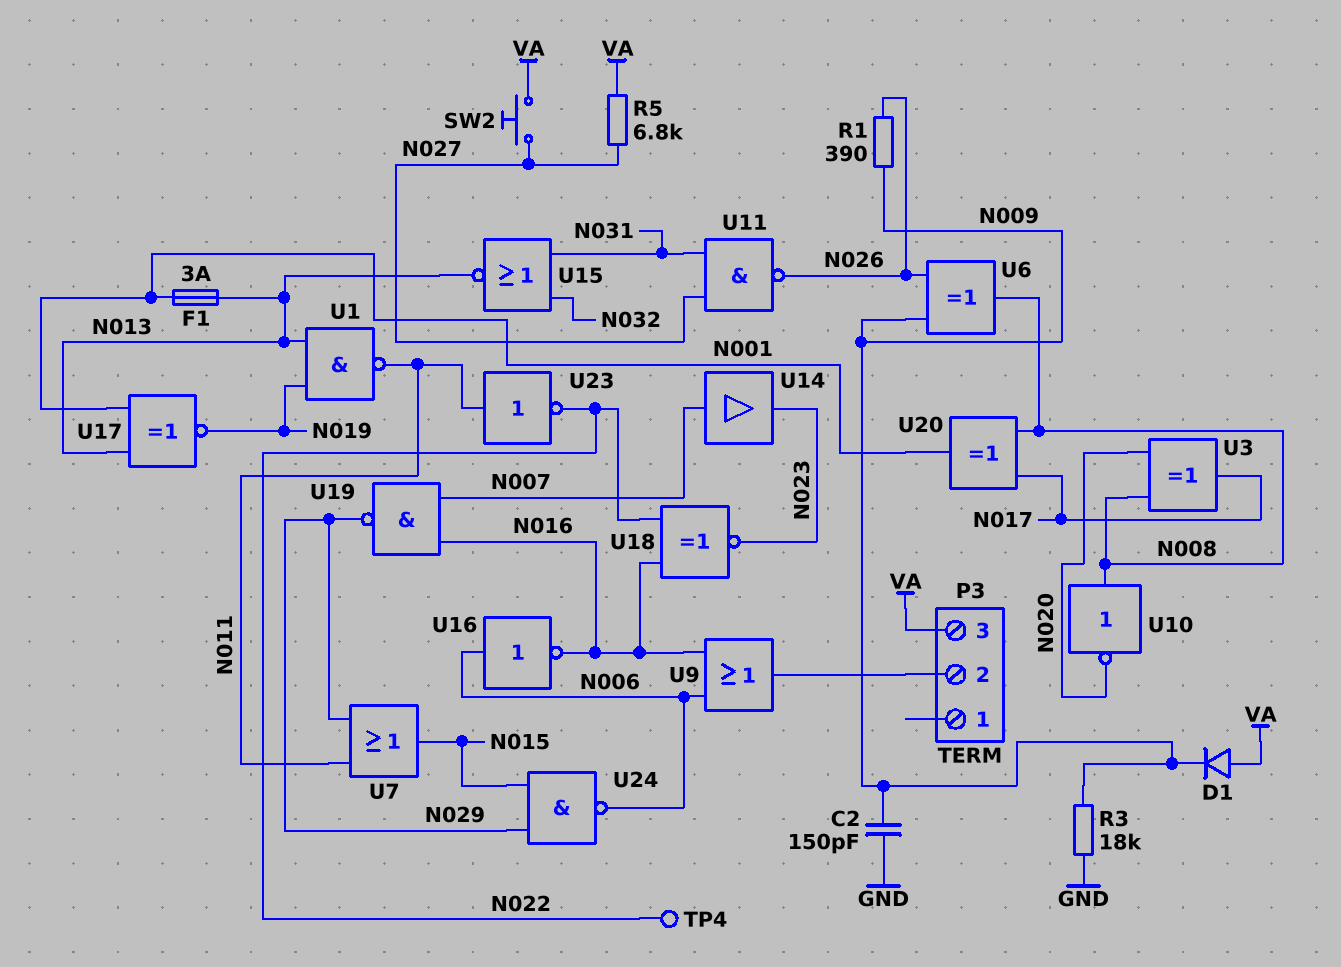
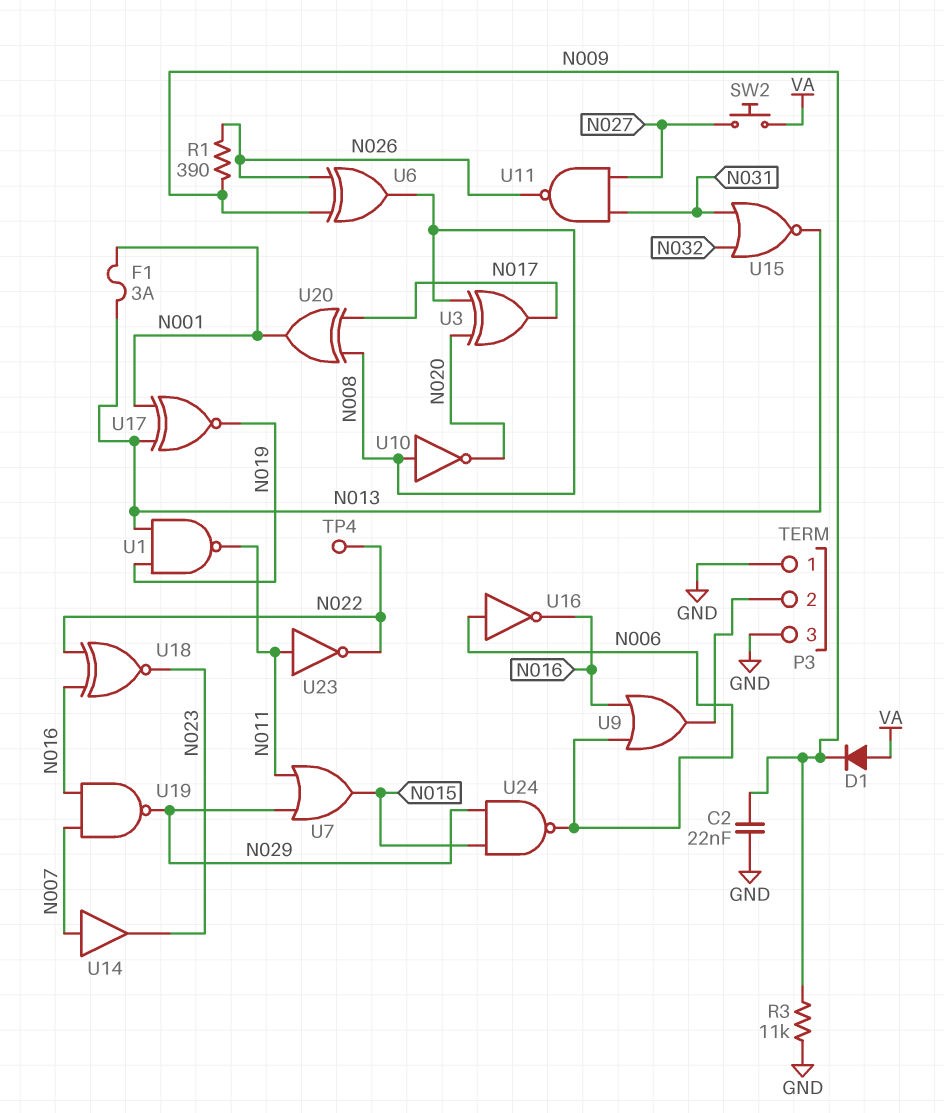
C2: 150pF (GND, N009) -> 22nF (GND, N009)
P3 pin 1: none -> GND
P3 pin 3: VA -> GND
R3: 18k (GND, N009) -> 11k (GND, N009)
R5: 6.8k (N027, VA) -> none

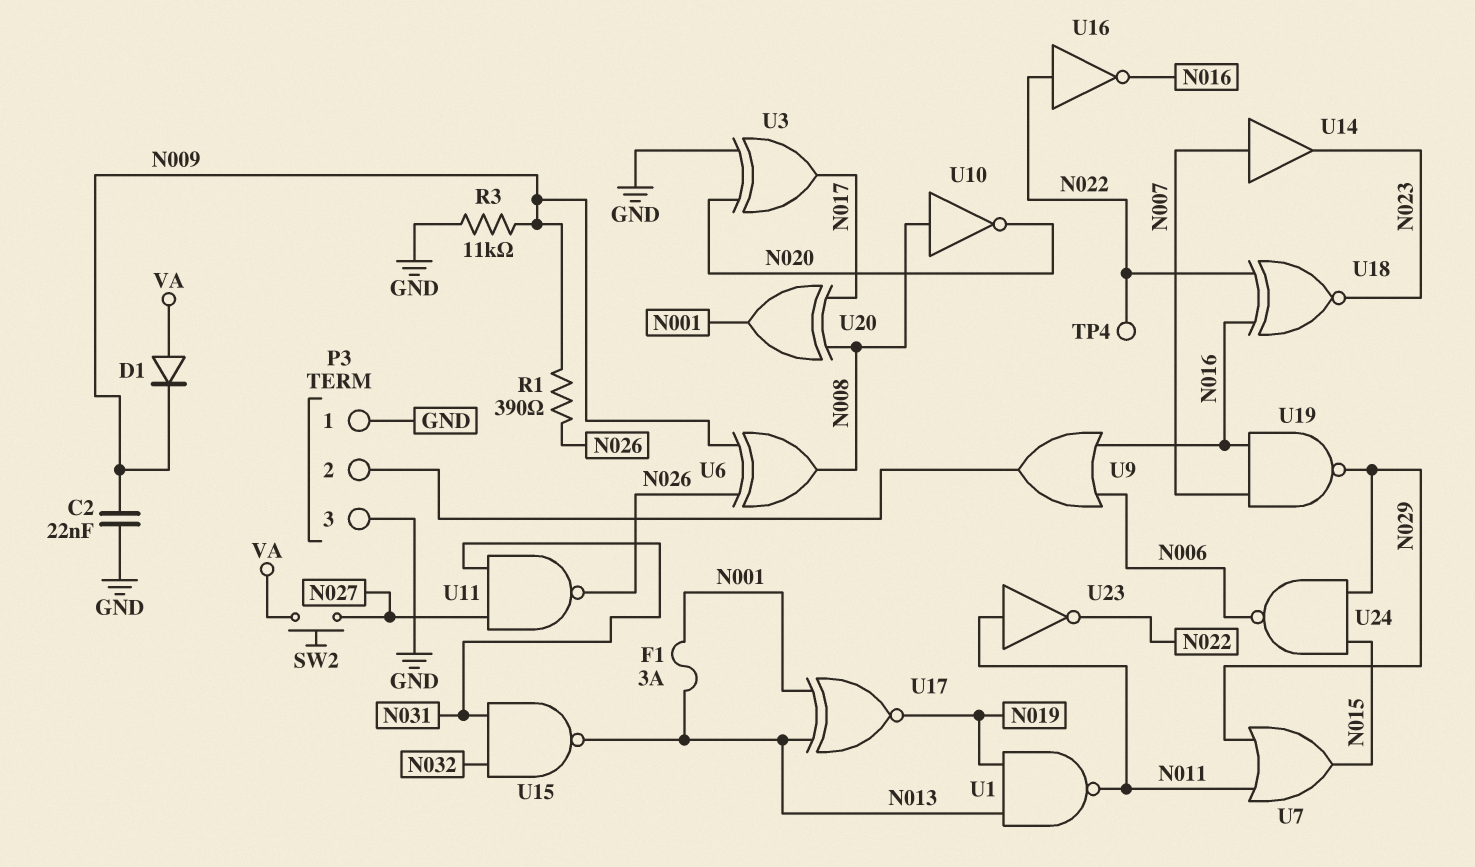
U3: XOR (in N008, in N020, out N017) -> XOR (in GND, in N020, out N017)
U15: NOR (in N031, in N032, out N013) -> NAND (in N031, in N032, out N013)
U16: NOT (in N006, out N016) -> NOT (in N022, out N016)

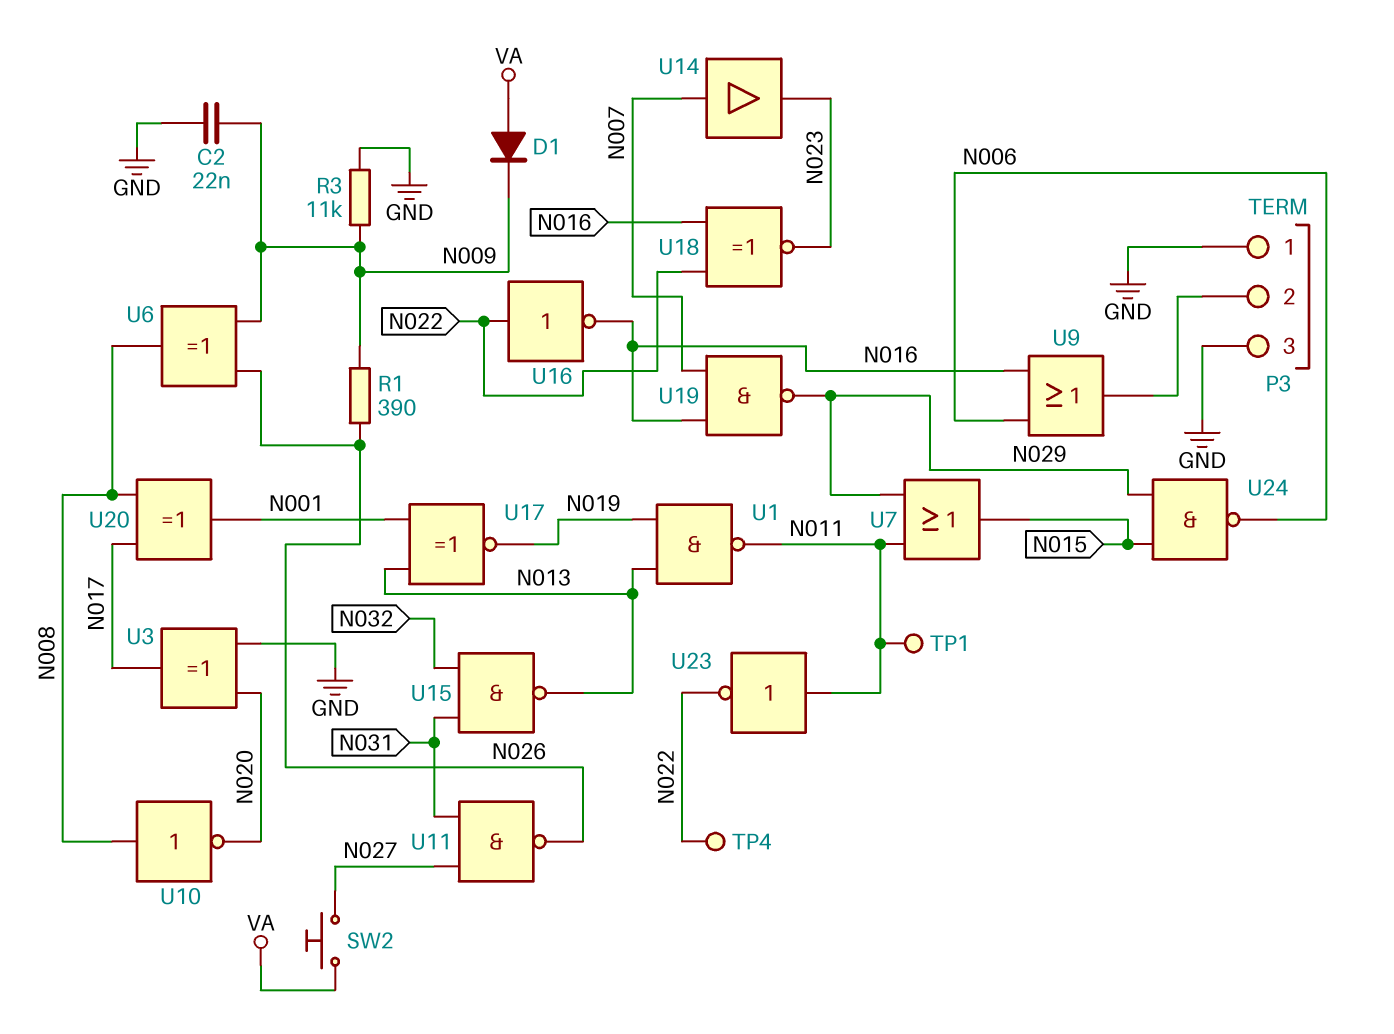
F1: 3A (N001, N013) -> none
TP1: none -> test point (N011)

